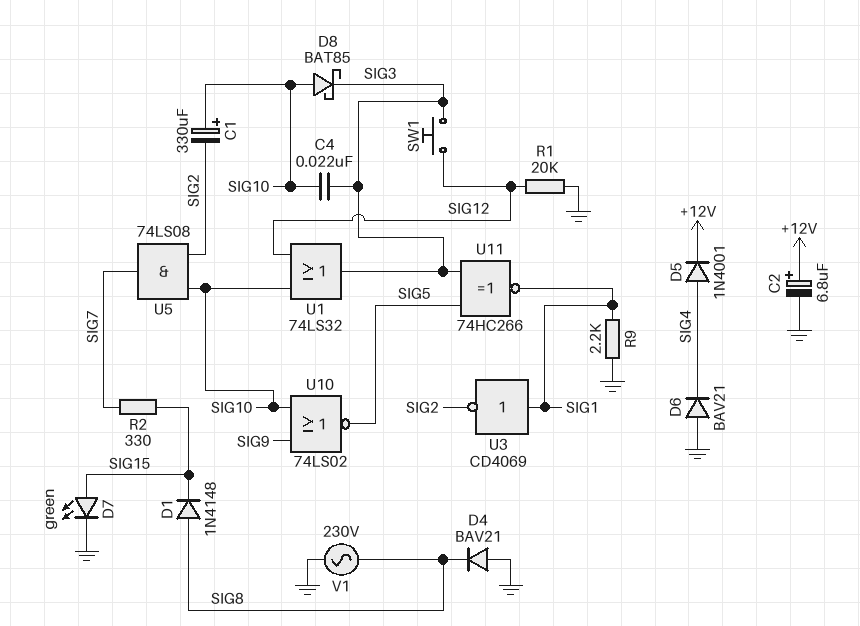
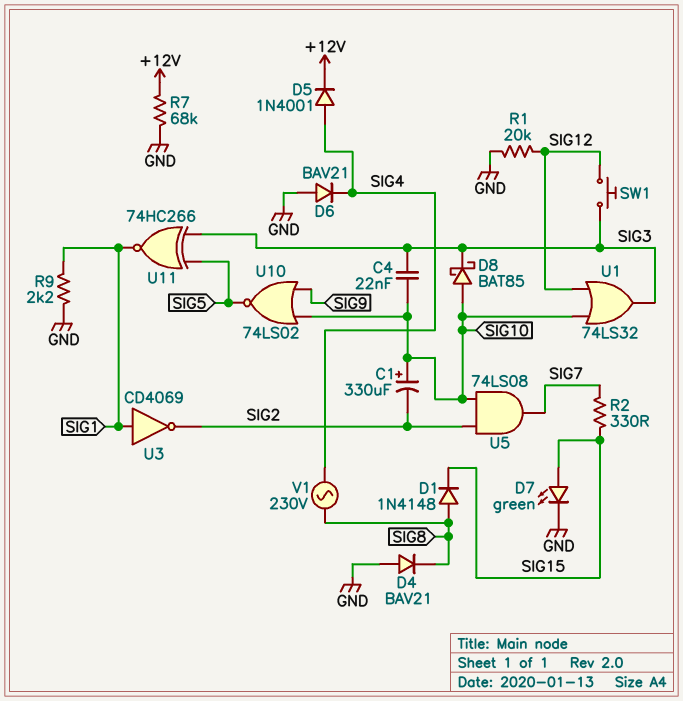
C2: 6.8uF (plus +12V, minus GND) -> none
R7: none -> 68k (+12V, GND)
V1: AC 230V (GND, SIG8) -> AC 230V (SIG4, SIG8)

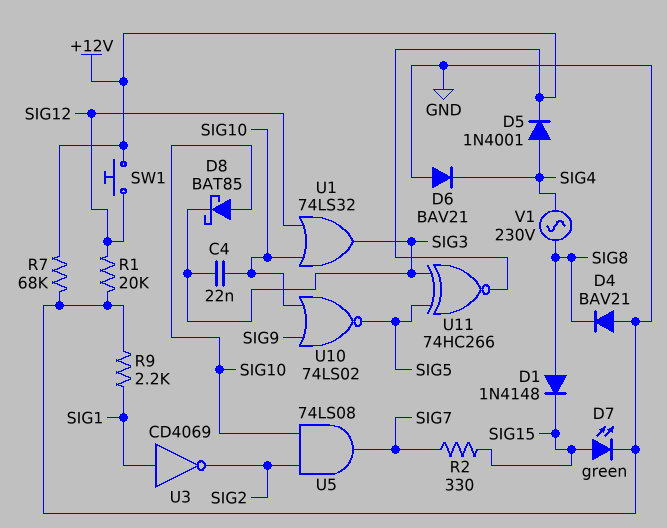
C1: 330uF (plus SIG10, minus SIG2) -> none
SW1: button (SIG3, SIG12) -> button (+12V, SIG12)
U11: XNOR 74HC266 (in SIG3, in SIG5, out SIG1) -> XNOR 74HC266 (in SIG3, in SIG5, out +12V)

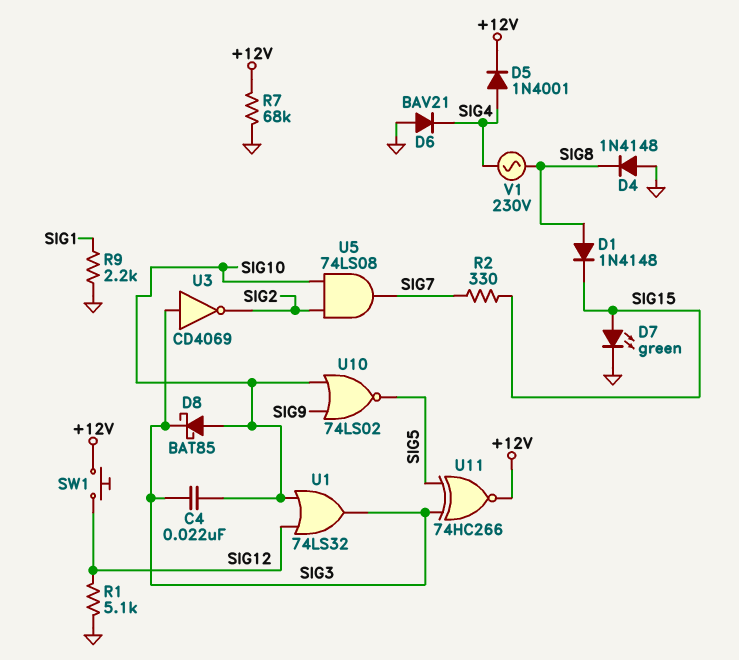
D4: diode BAV21 (A GND, K SIG8) -> diode 1N4148 (A GND, K SIG8)
R1: 20k (GND, SIG12) -> 5.1k (GND, SIG12)
U3: NOT CD4069 (in SIG1, out SIG2) -> NOT CD4069 (in SIG3, out SIG2)

